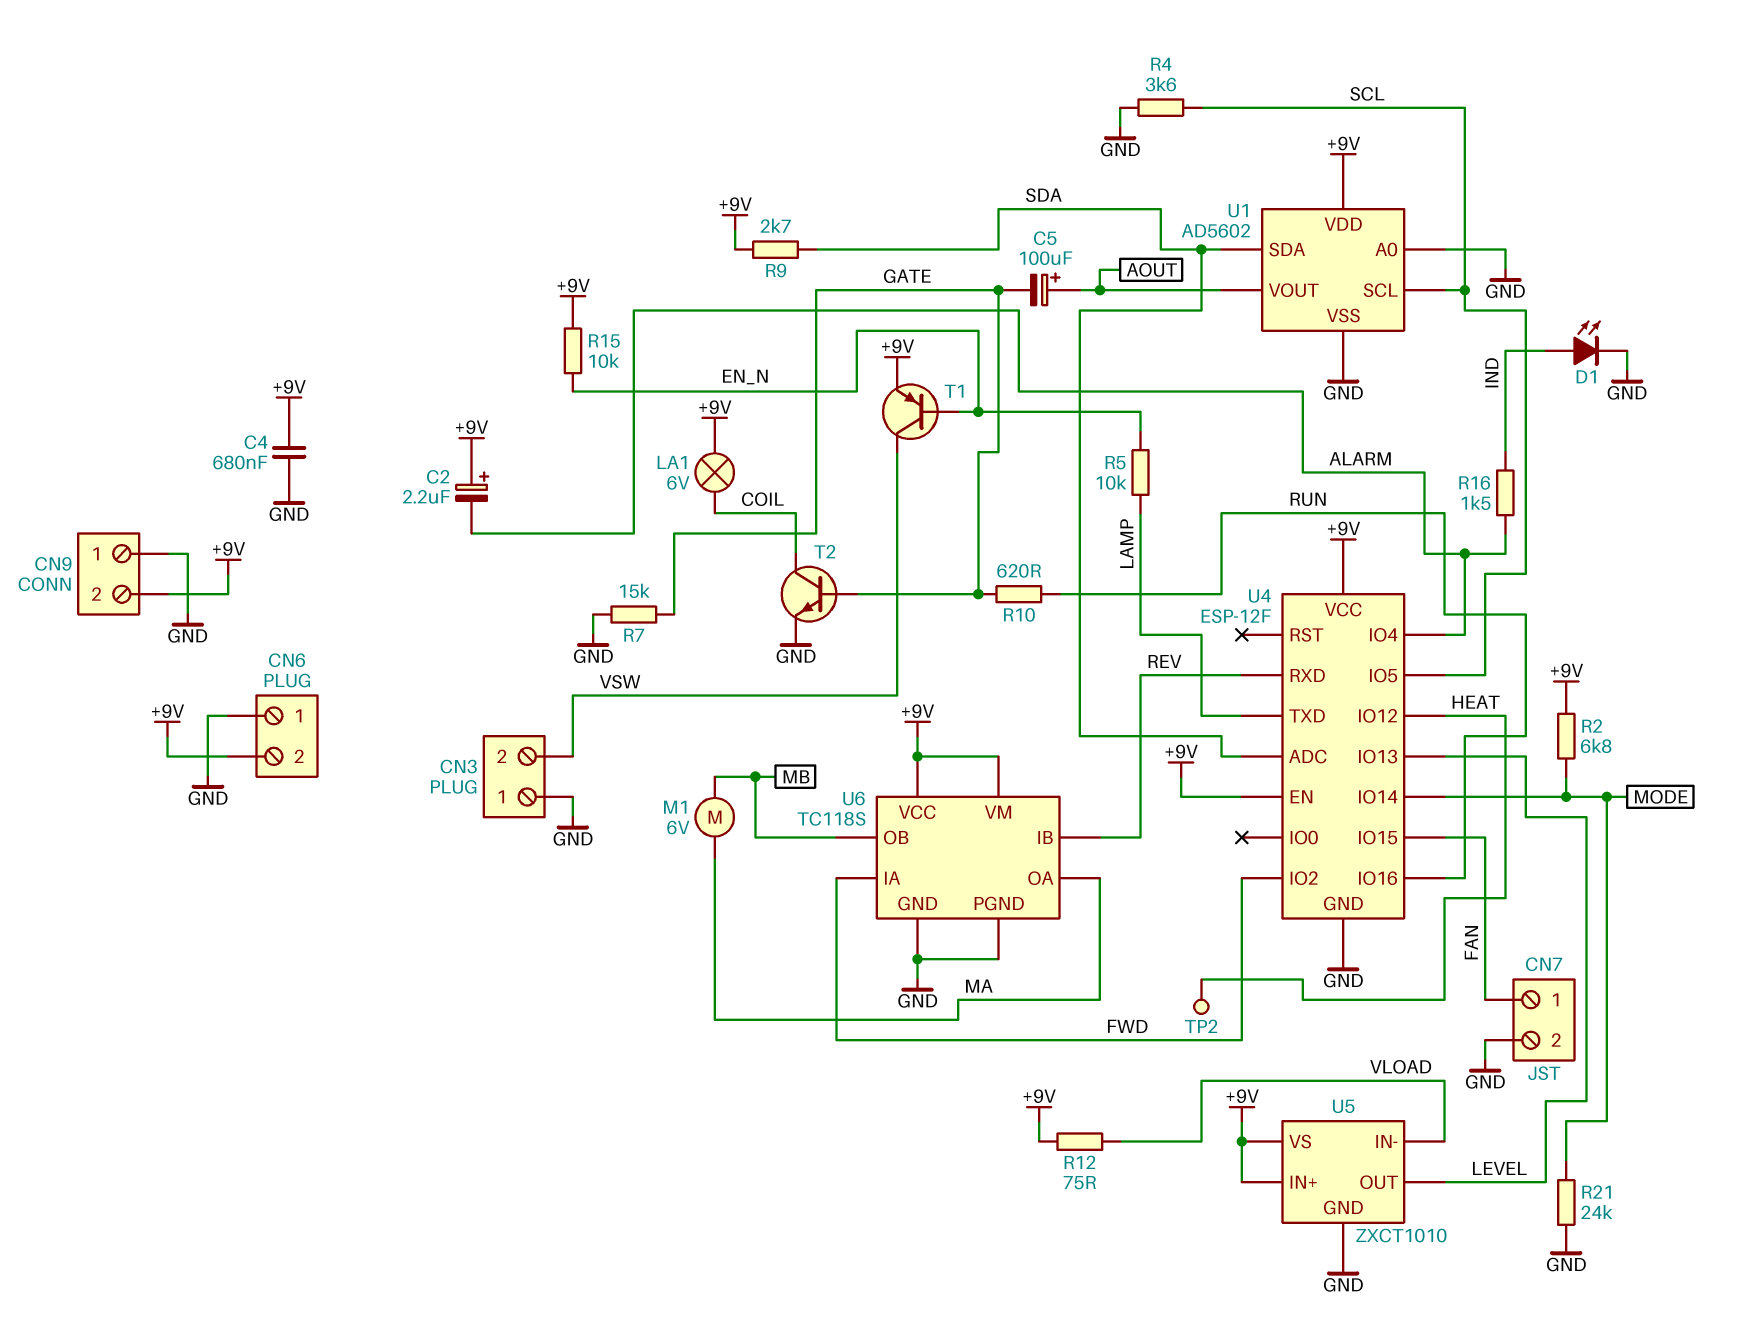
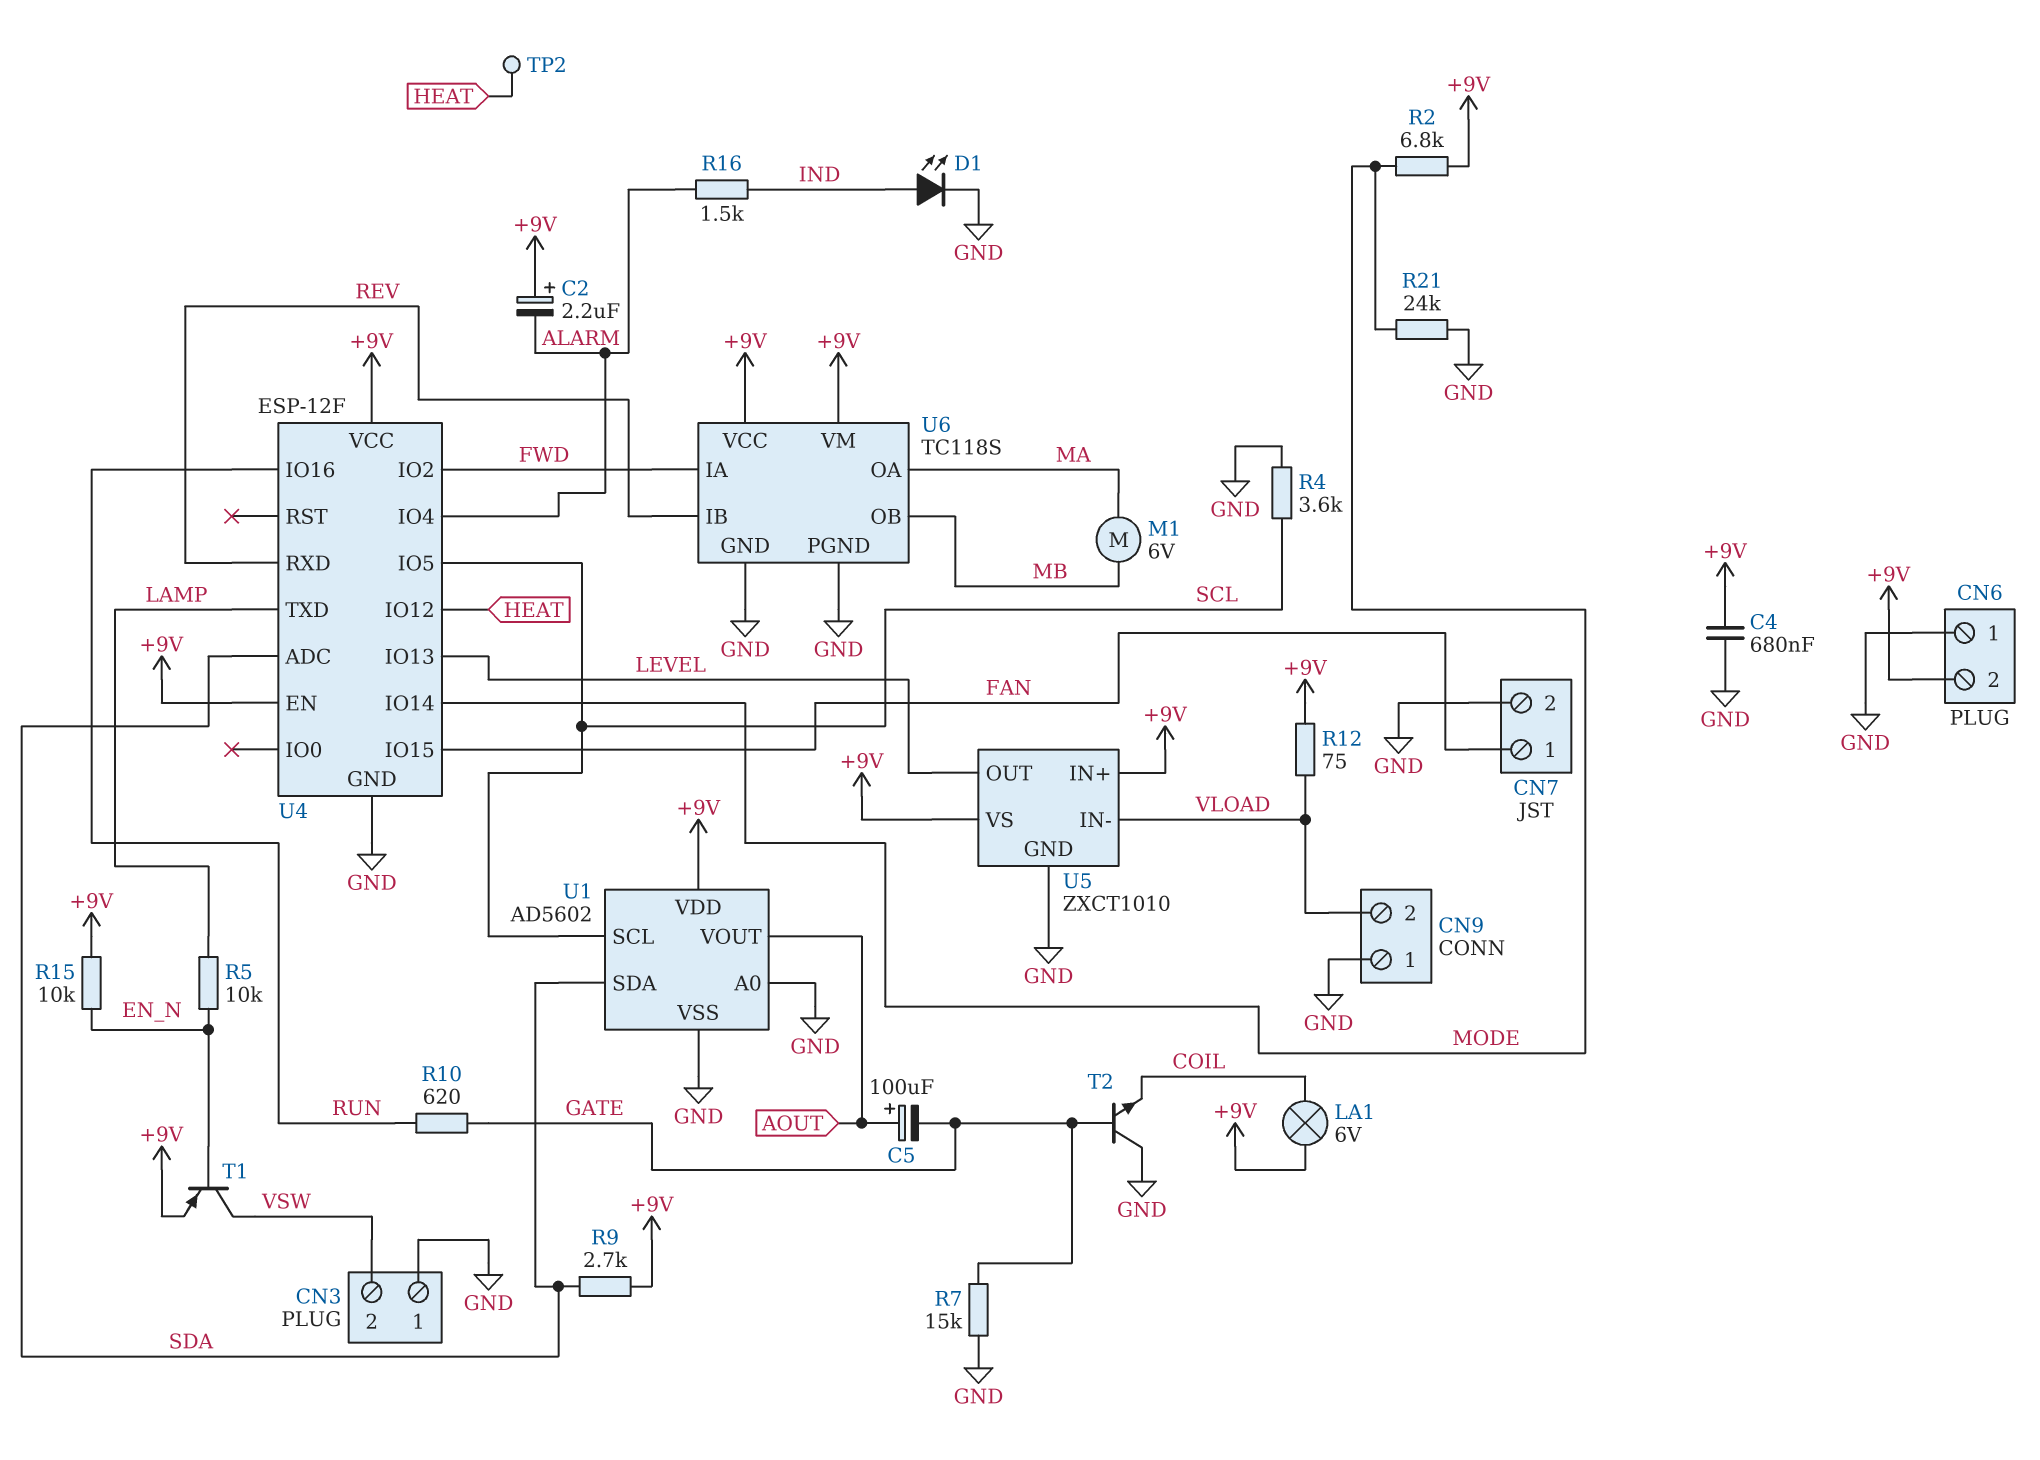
CN9 pin 2: +9V -> VLOAD
T2: NPN (B GATE, C COIL, E GND) -> NPN (B GATE, C GND, E COIL)

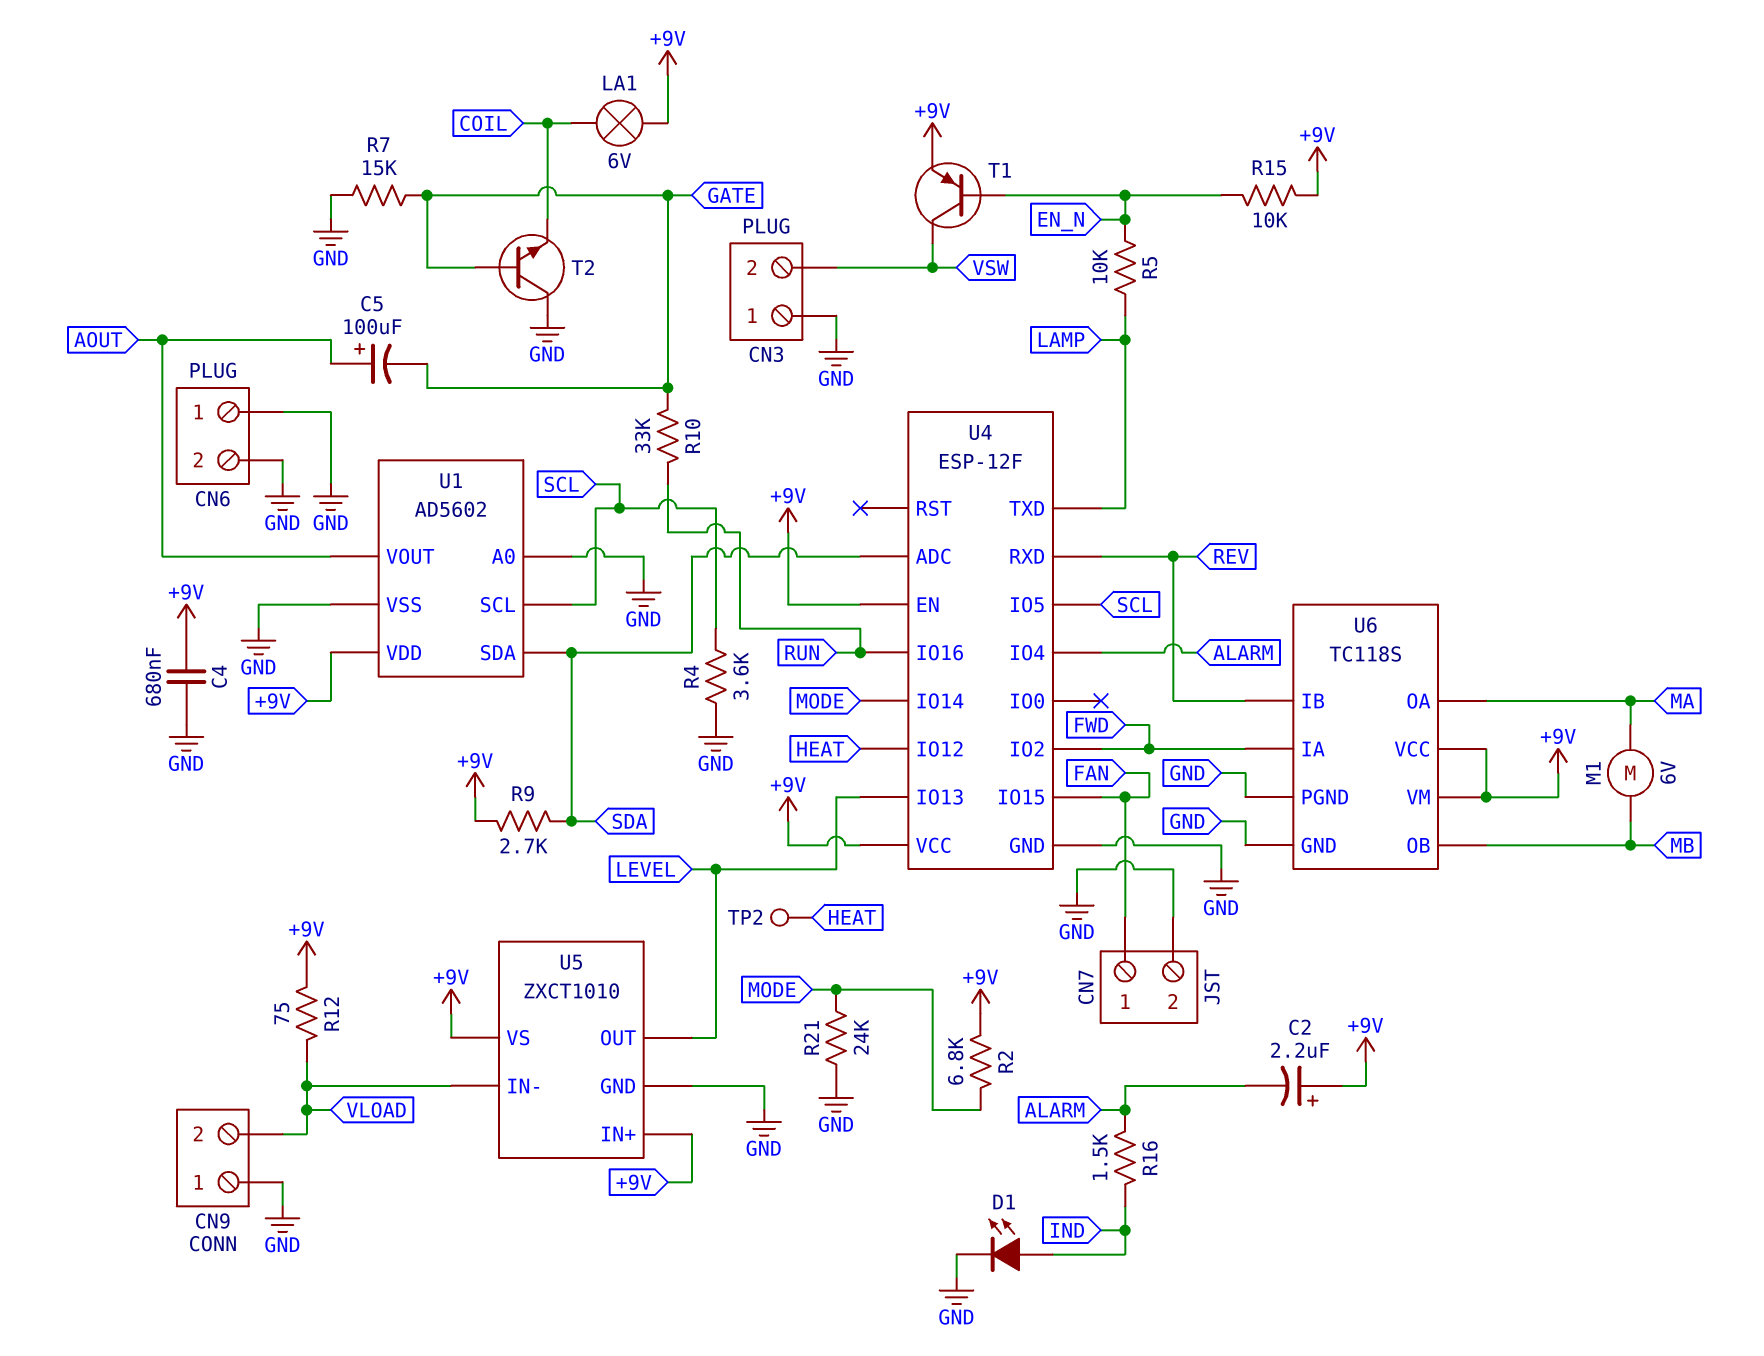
CN6 pin 2: +9V -> GND
R10: 620 (GATE, RUN) -> 33k (GATE, RUN)

